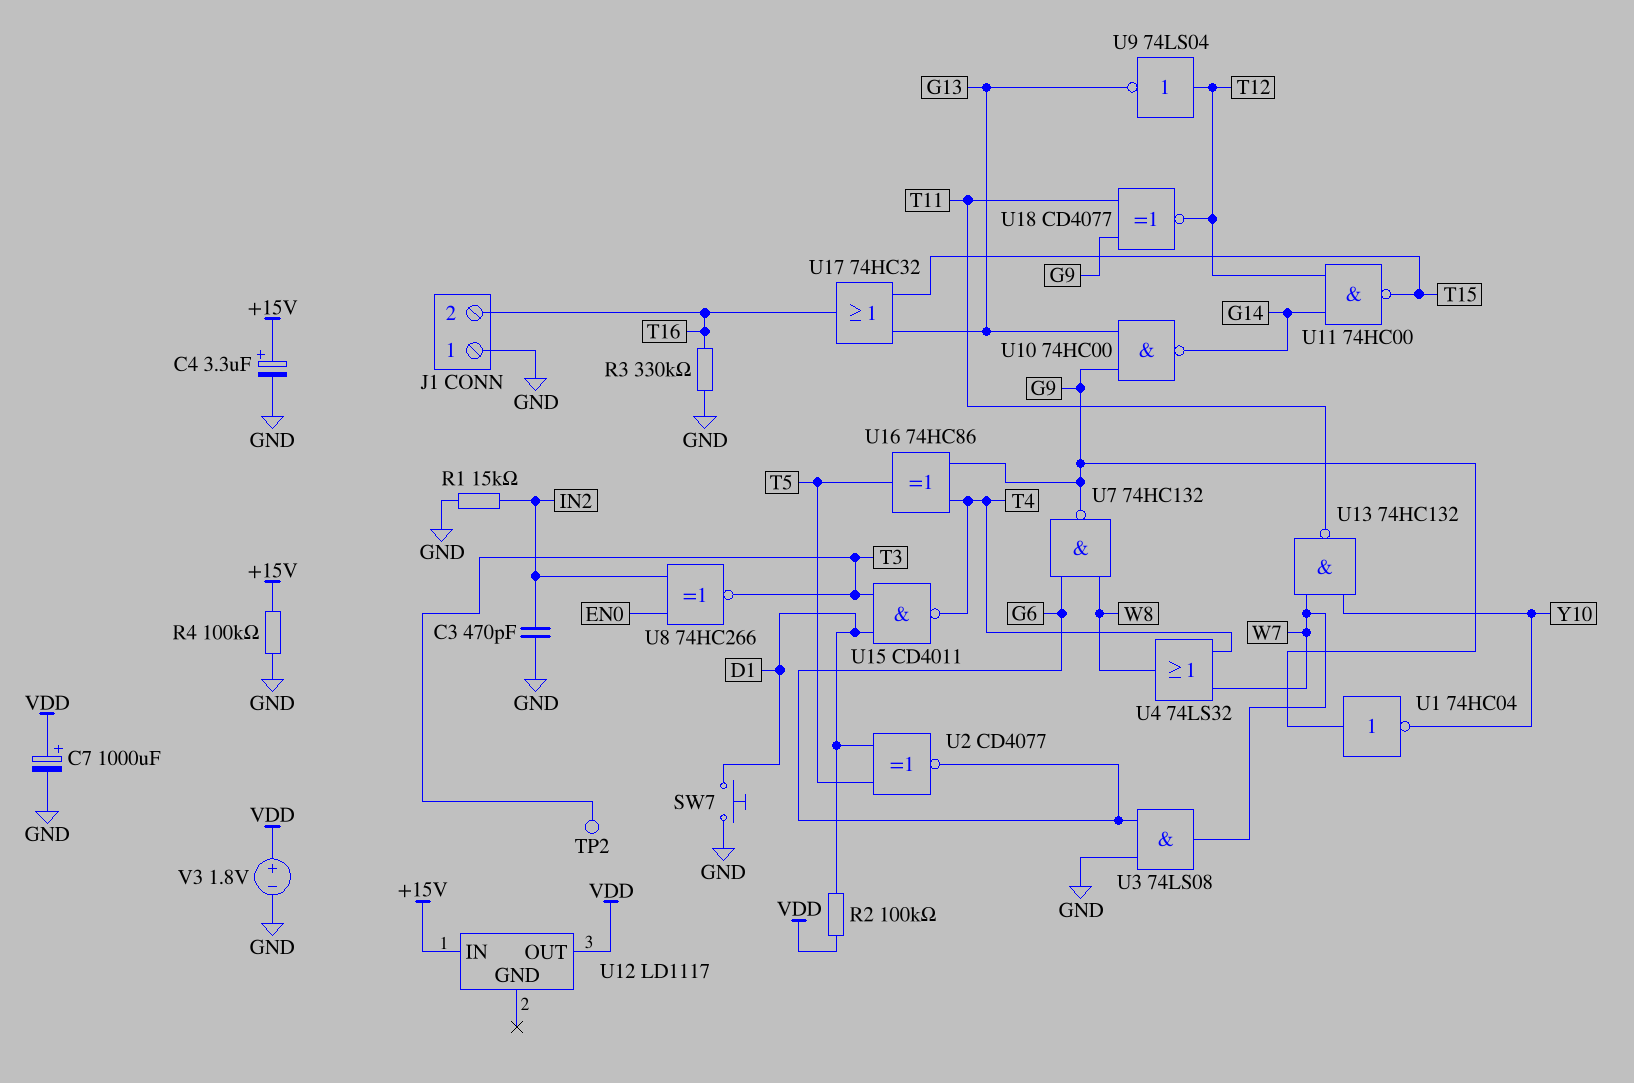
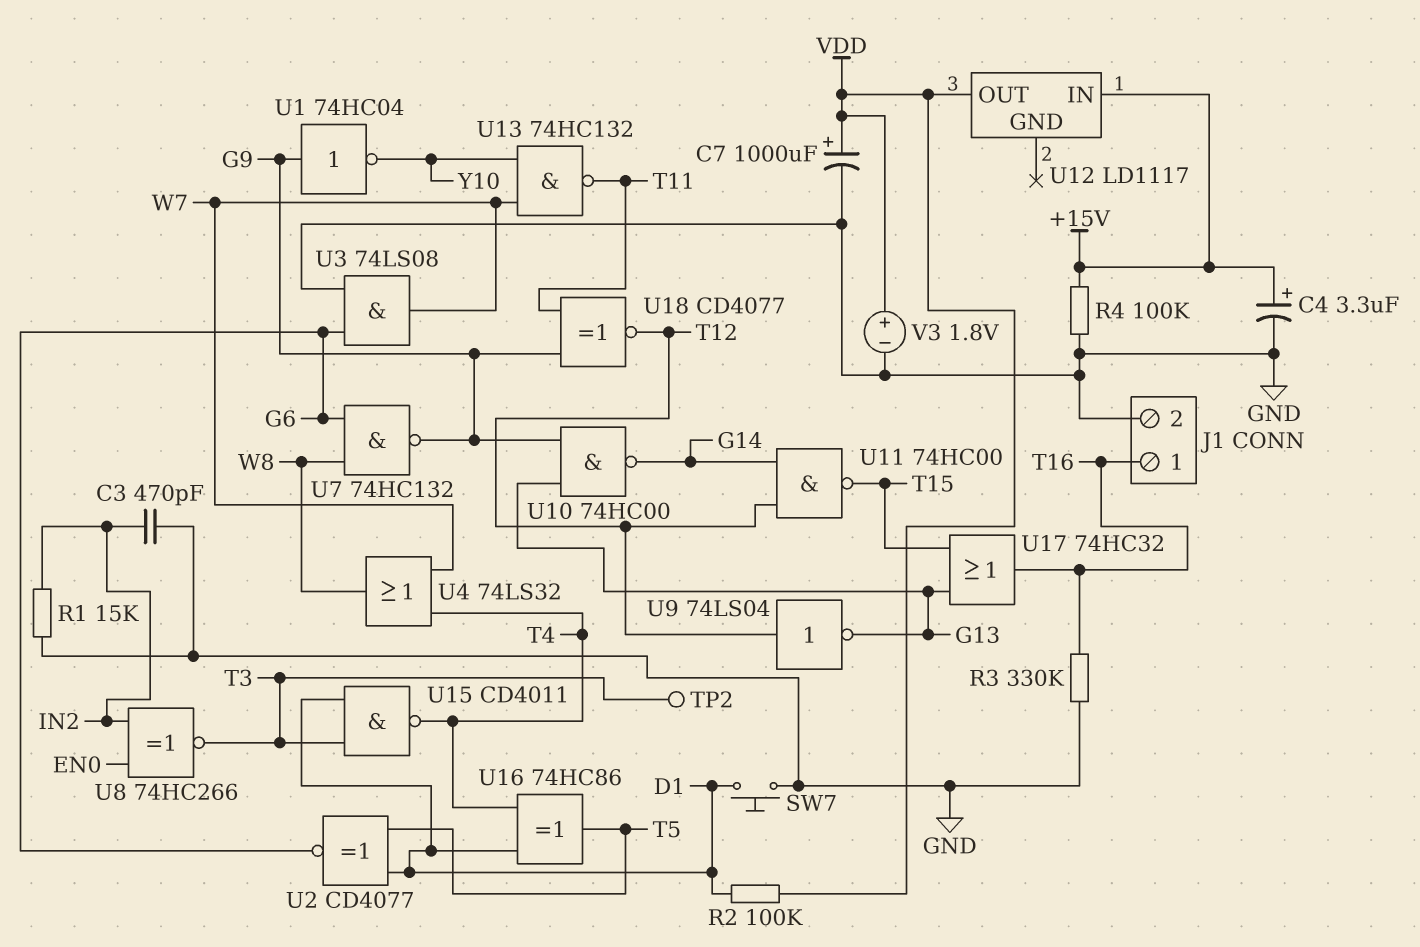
J1 pin 1: GND -> T16
J1 pin 2: T16 -> GND
U16: XOR 74HC86 (in G9, in T4, out T5) -> XOR 74HC86 (in D1, in T4, out T5)

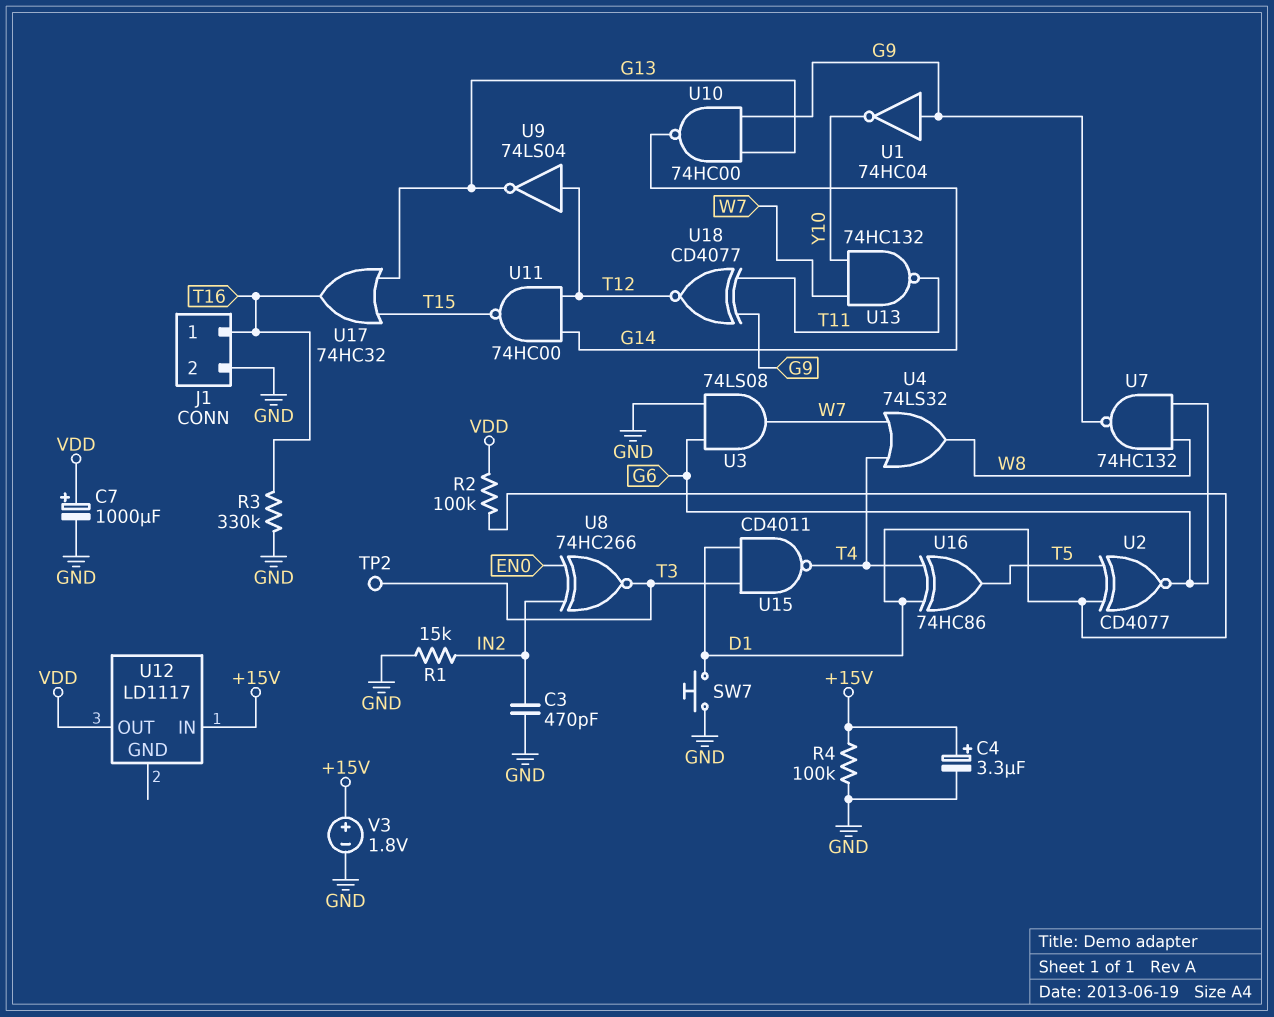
V3: 1.8V (plus VDD, minus GND) -> 1.8V (plus +15V, minus GND)

